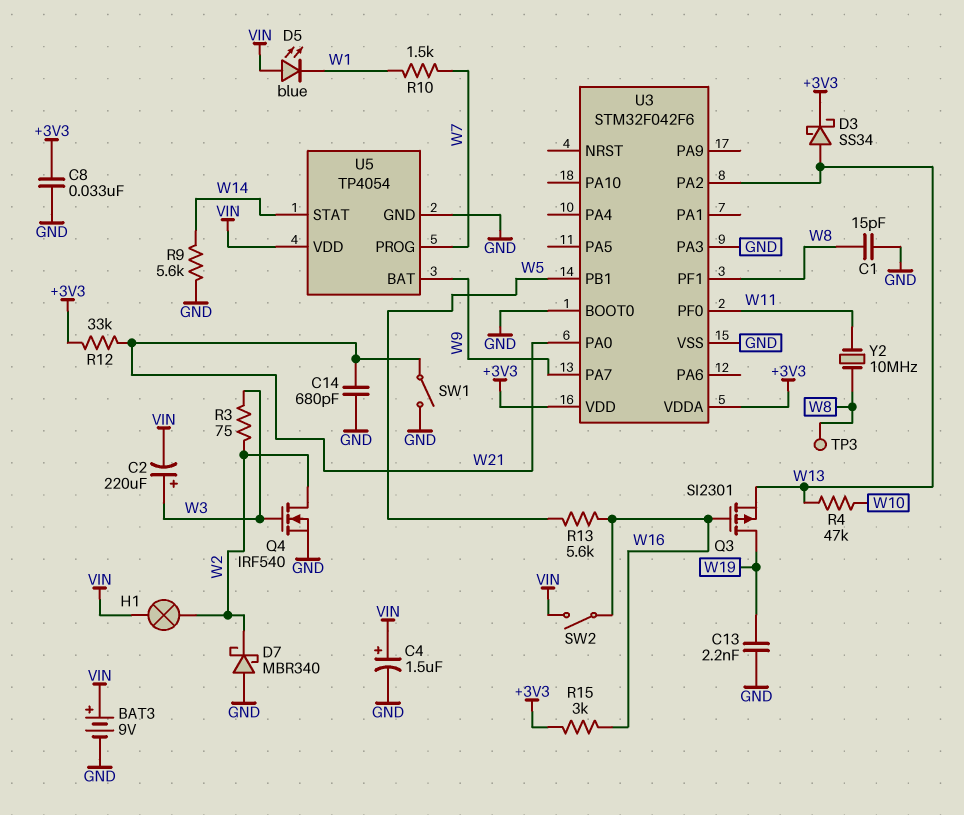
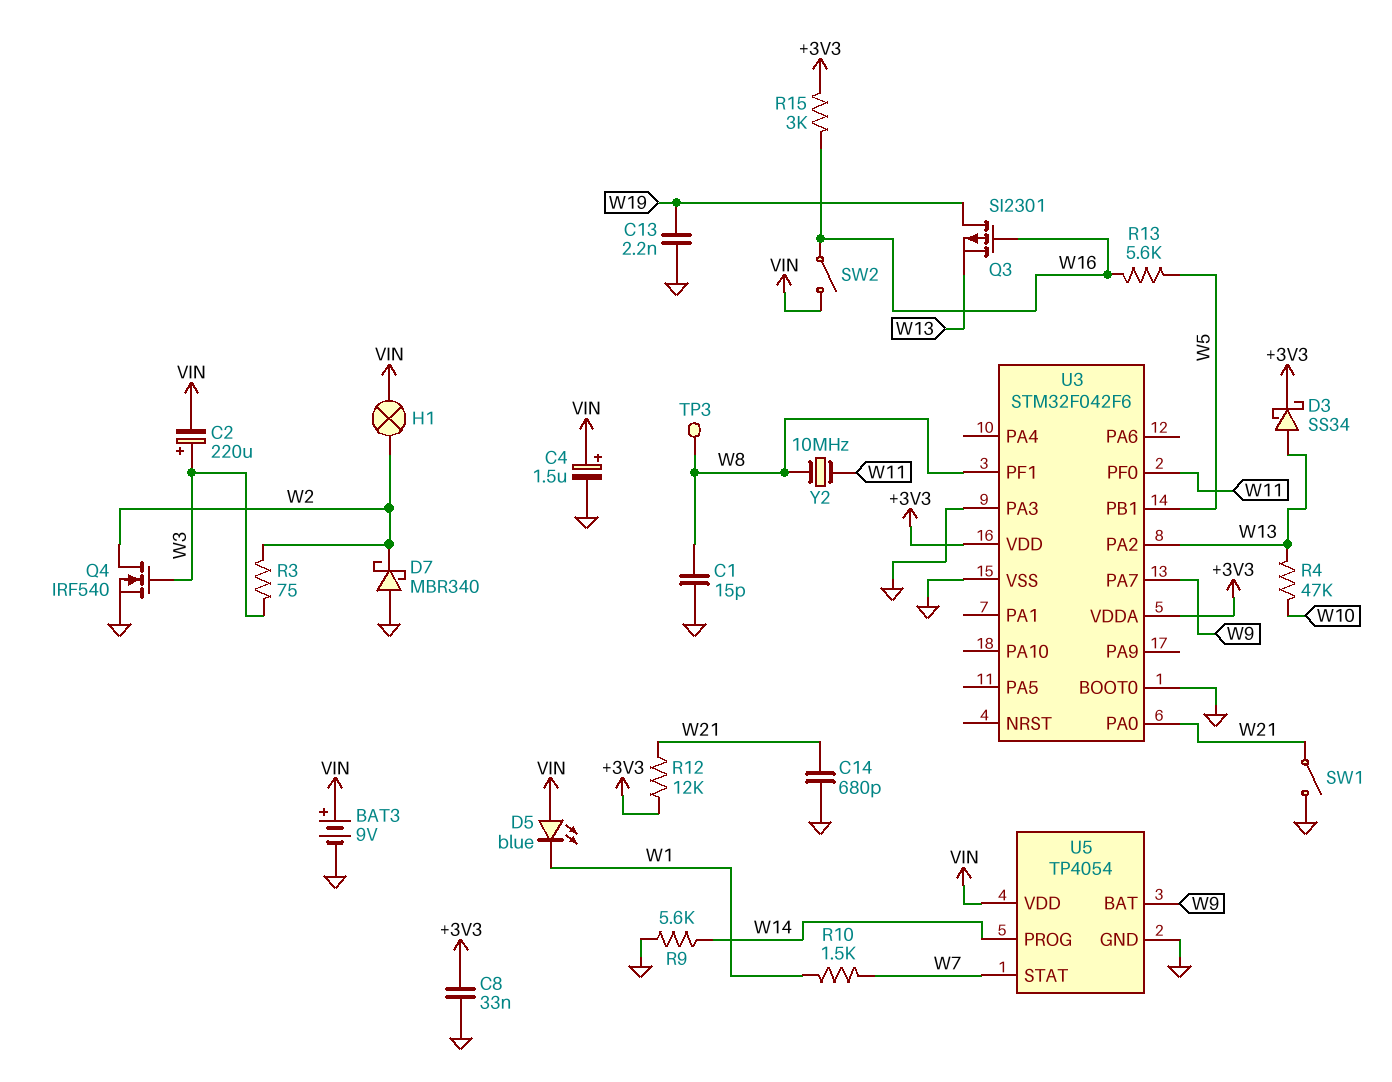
R12: 33k (+3V3, W21) -> 12k (+3V3, W21)
U5 pin PROG: W7 -> W14
U5 pin STAT: W14 -> W7

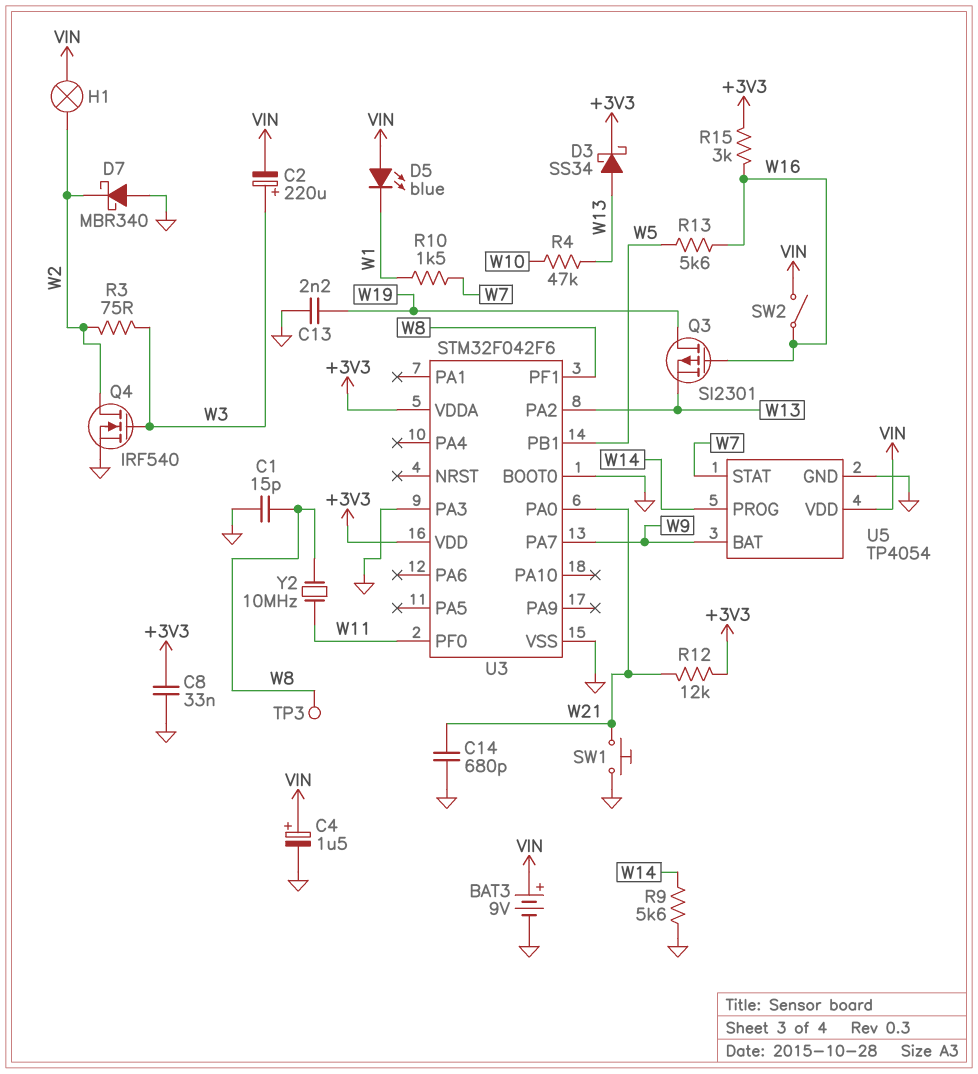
SW1: switch (GND, W21) -> button (GND, W21)

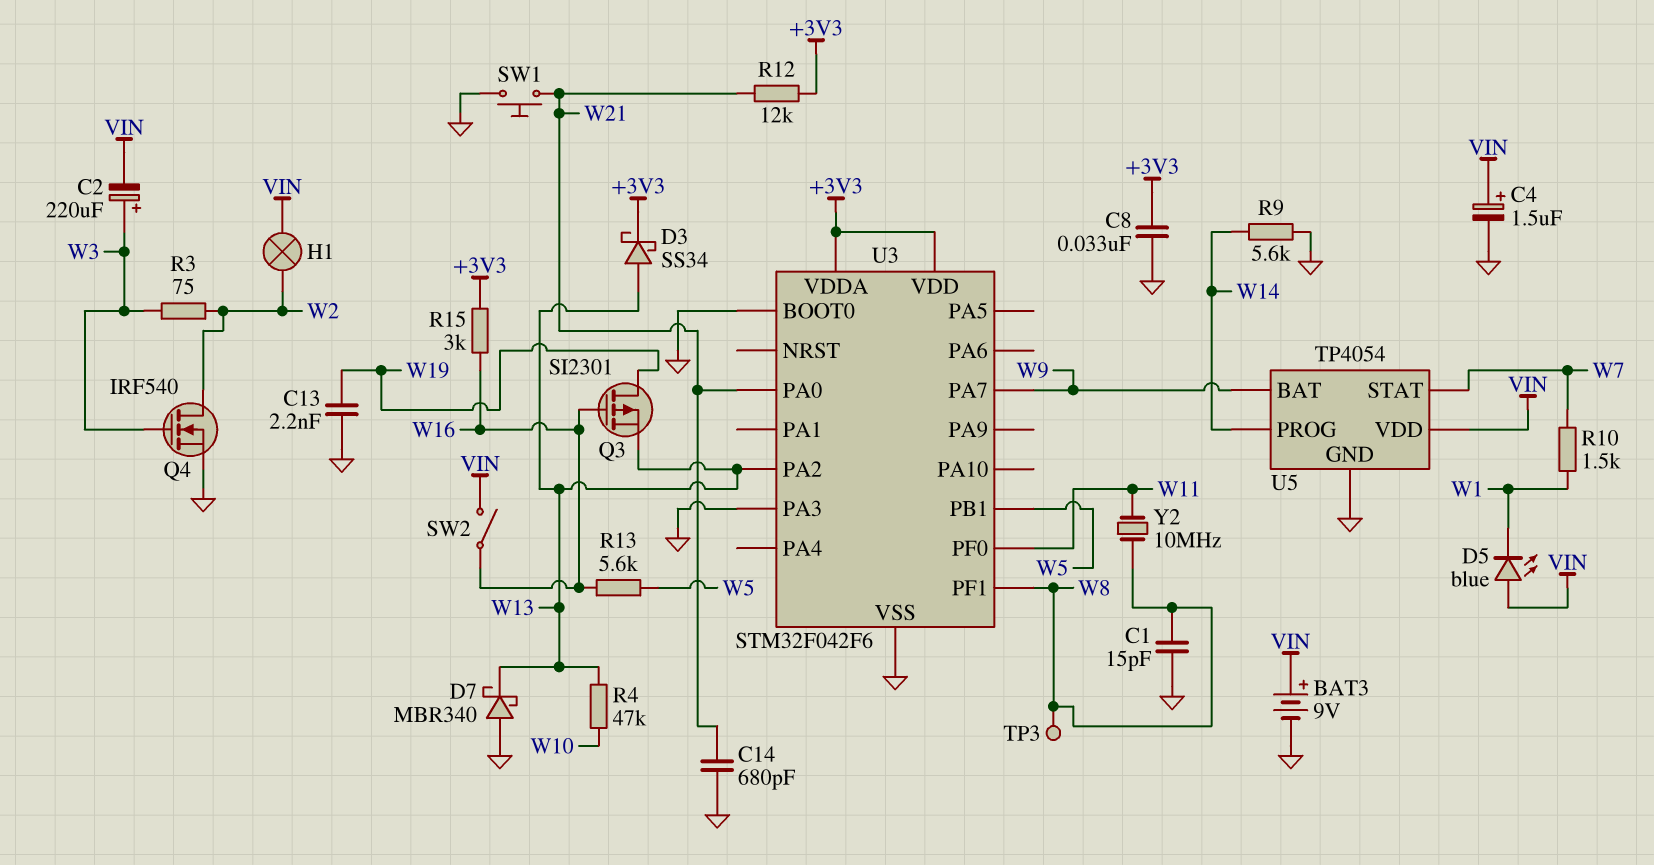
D7: schottky MBR340 (A GND, K W2) -> schottky MBR340 (A GND, K W13)

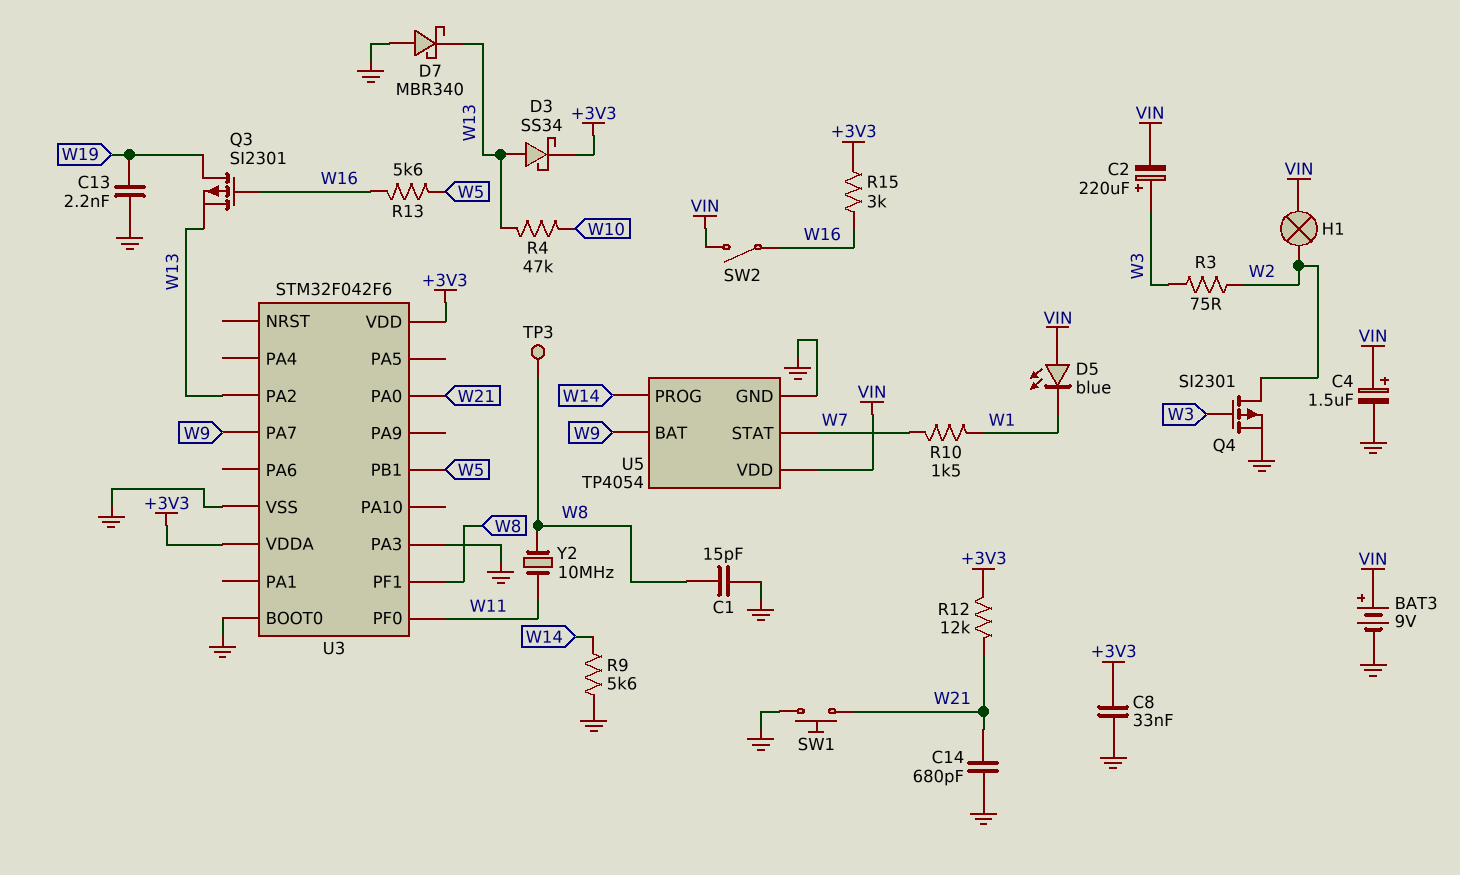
Q4: NMOS IRF540 (G W3, D W2, S GND) -> PMOS SI2301 (G W3, D W2, S GND)

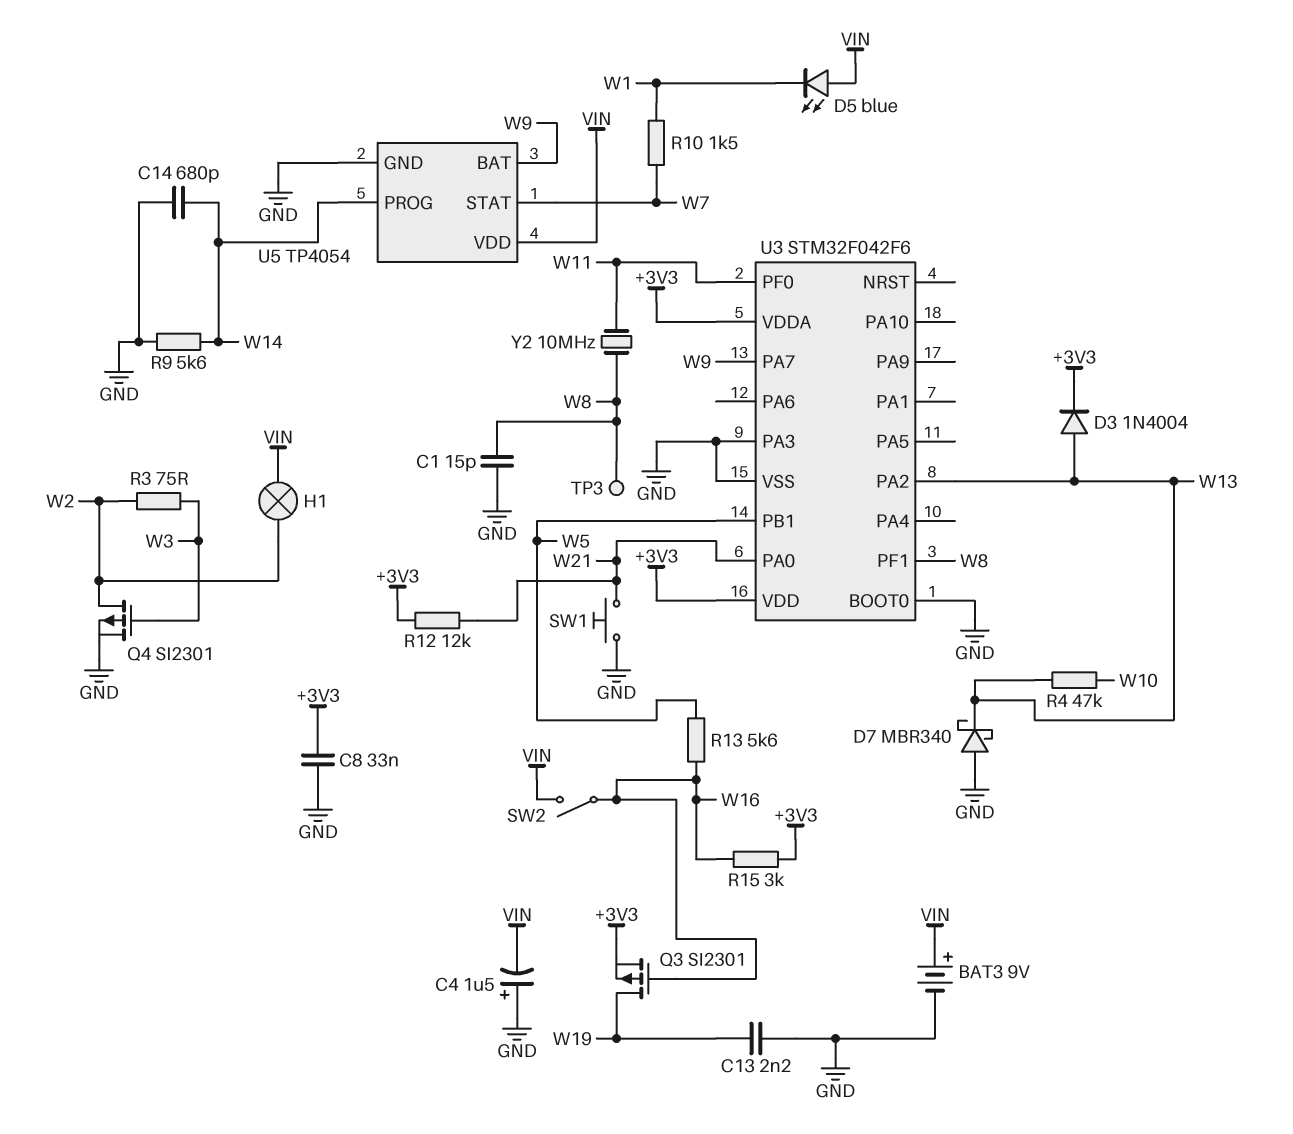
C2: 220uF (plus W3, minus VIN) -> none
C4: 1.5uF (plus VIN, minus GND) -> 1.5uF (plus GND, minus VIN)
C14: 680pF (GND, W21) -> 680pF (GND, W14)
D3: schottky SS34 (A W13, K +3V3) -> diode 1N4004 (A W13, K +3V3)
Q3: PMOS SI2301 (G W16, D W19, S W13) -> PMOS SI2301 (G W16, D W19, S +3V3)

